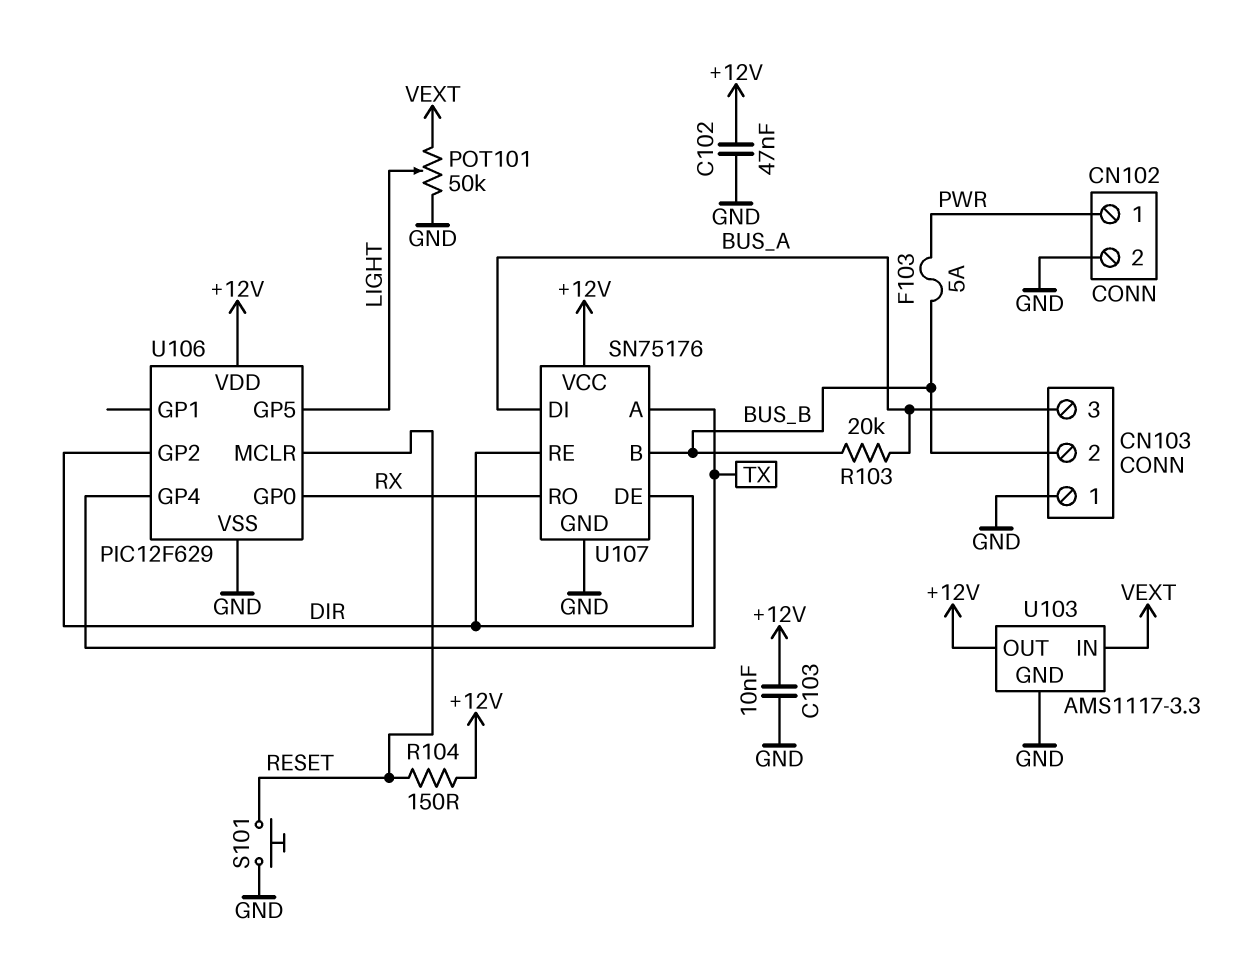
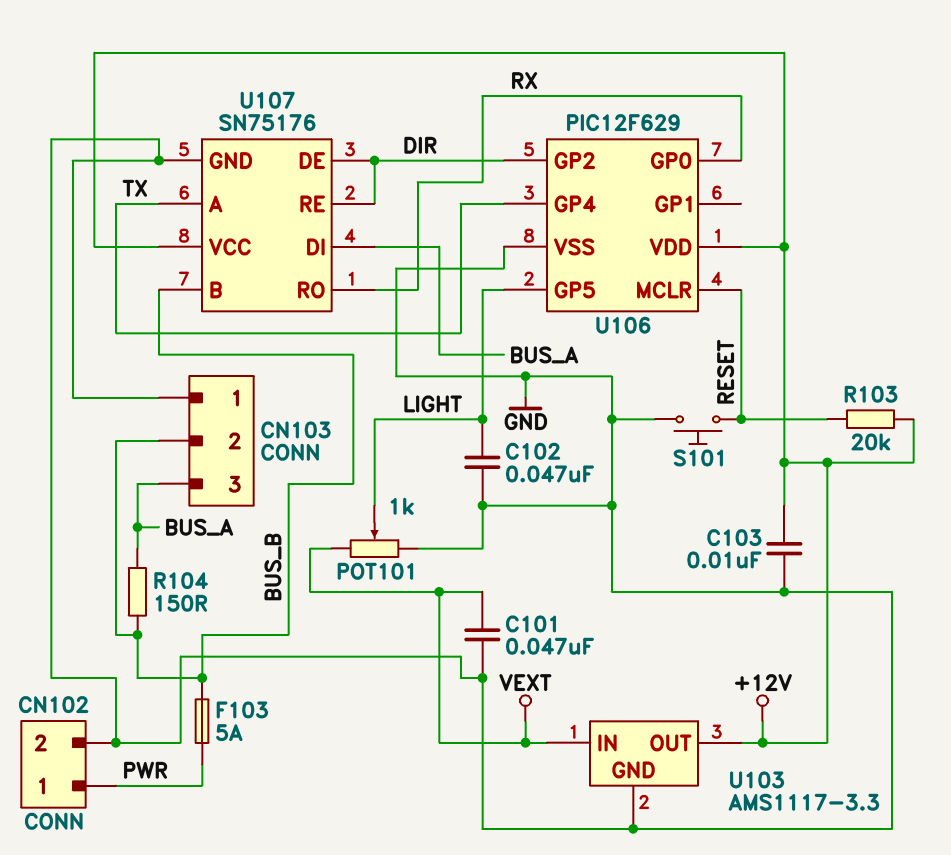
C101: none -> 47nF (GND, VEXT)
C102: 47nF (+12V, GND) -> 47nF (GND, LIGHT)
POT101: 50k (GND, VEXT, wiper LIGHT) -> 1k (GND, VEXT, wiper LIGHT)
R103: 20k (BUS_A, BUS_B) -> 20k (+12V, RESET)
R104: 150 (+12V, RESET) -> 150 (BUS_A, BUS_B)

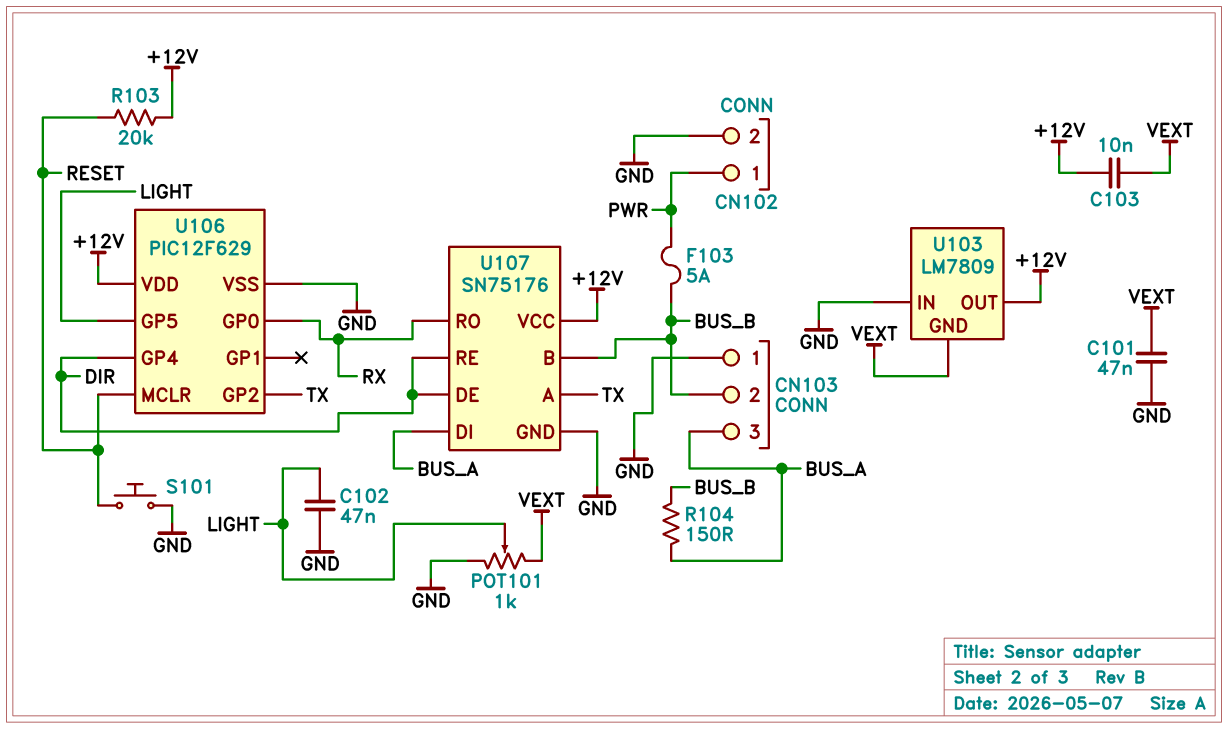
C103: 10nF (+12V, GND) -> 10nF (+12V, VEXT)
U103: AMS1117-3.3 -> LM7809
U103 pin GND: GND -> VEXT
U103 pin IN: VEXT -> GND
U106 pin GP2: DIR -> TX
U106 pin GP4: TX -> DIR

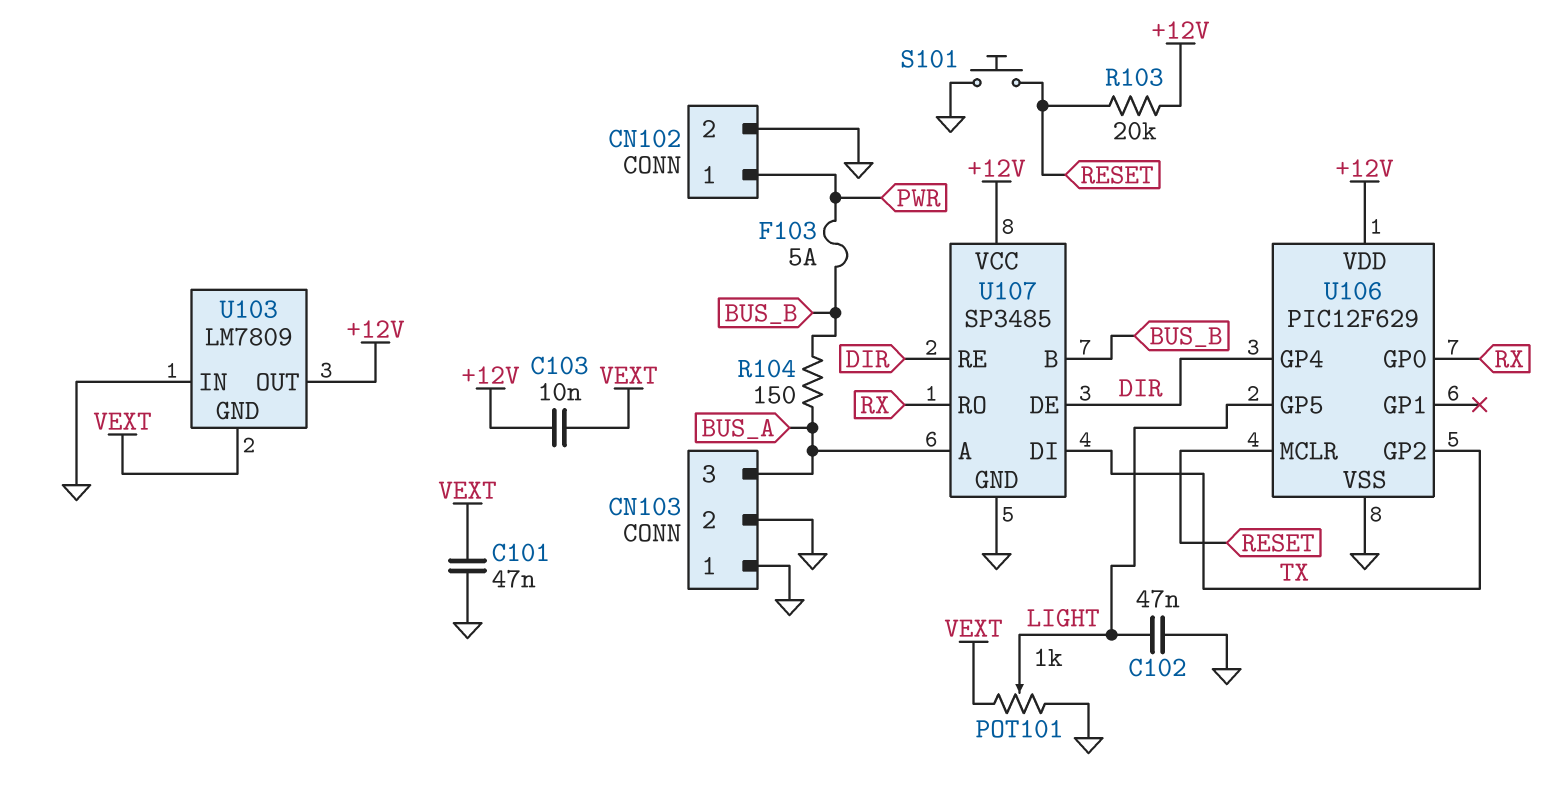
CN103 pin 2: BUS_B -> GND
U107: SN75176 -> SP3485
U107 pin A: TX -> BUS_A
U107 pin DI: BUS_A -> TX

